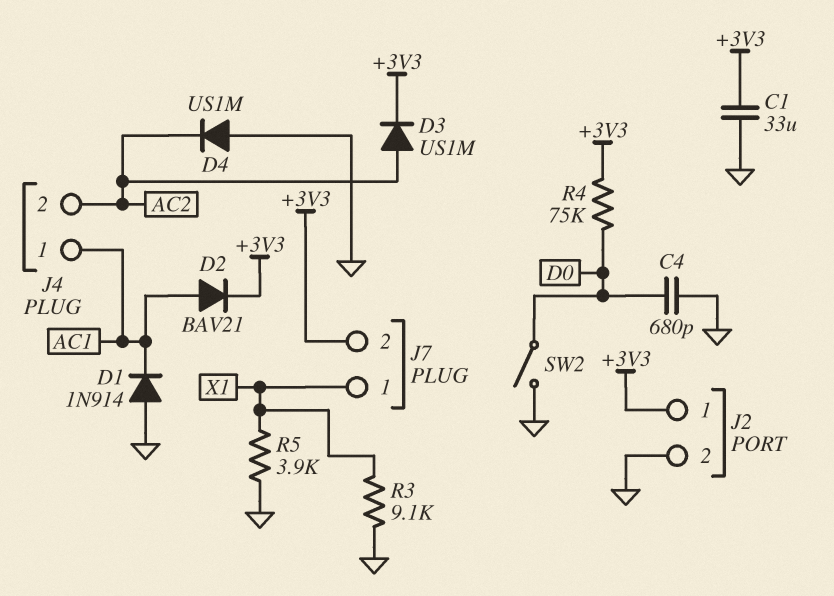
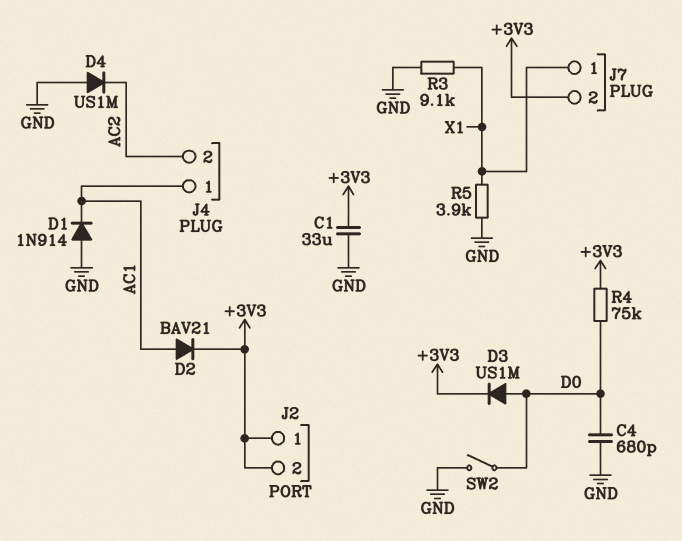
D3: diode US1M (A AC2, K +3V3) -> diode US1M (A D0, K +3V3)
J2 pin 2: GND -> +3V3

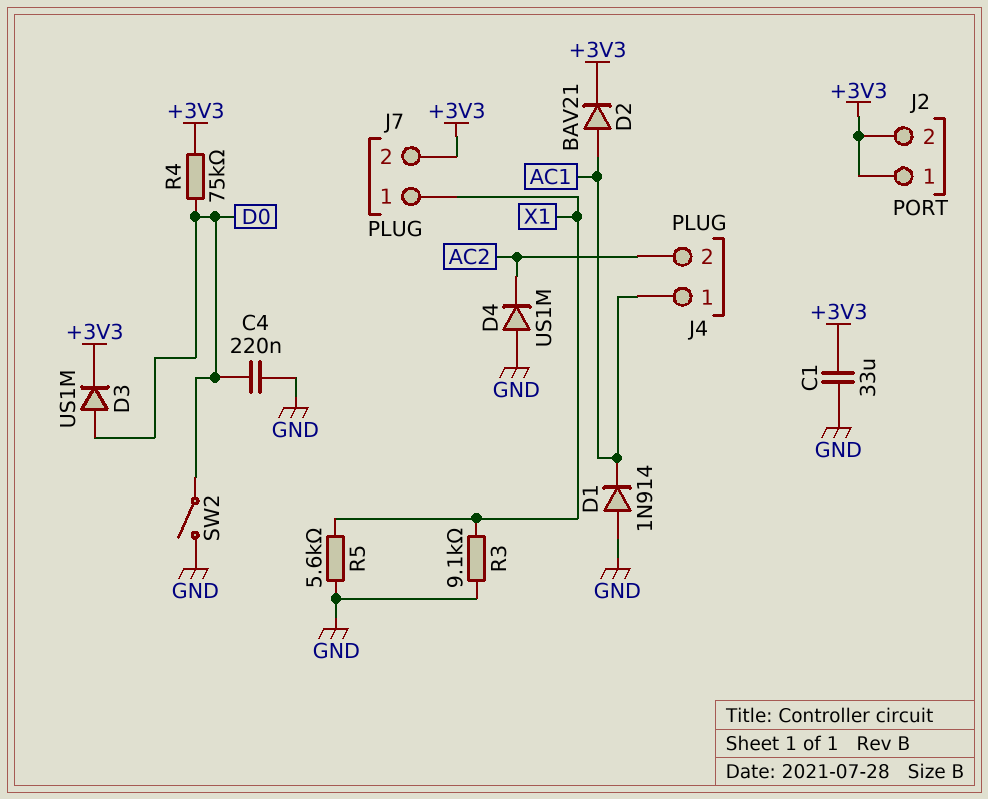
C4: 680pF (D0, GND) -> 220nF (D0, GND)
R5: 3.9k (GND, X1) -> 5.6k (GND, X1)

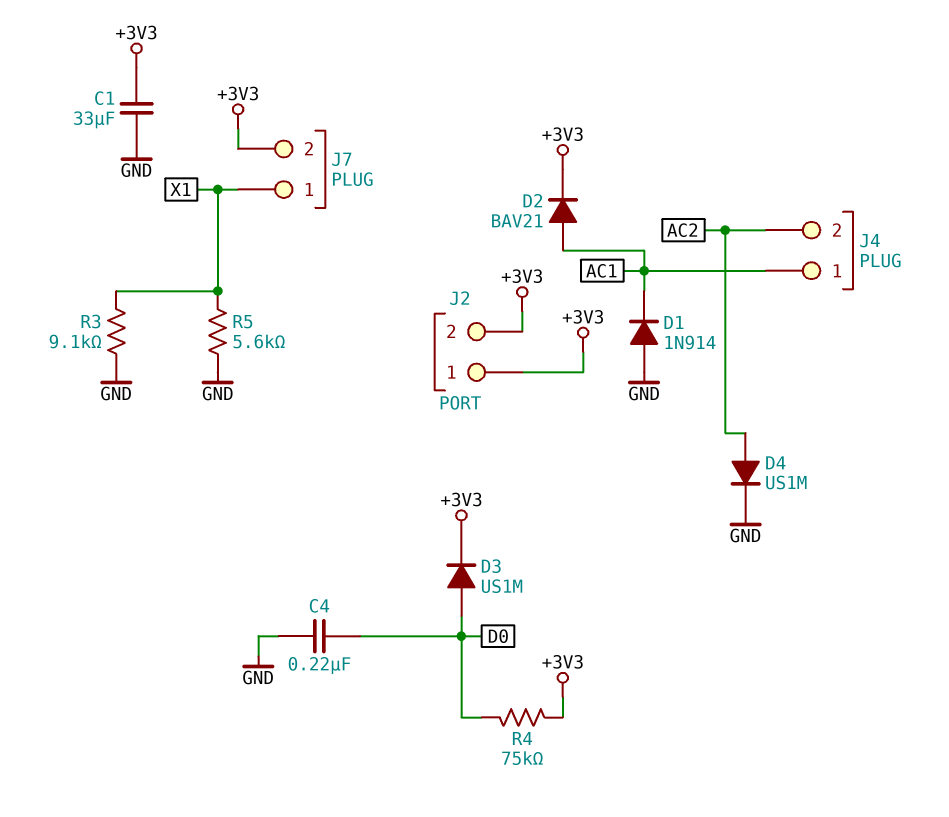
D4: diode US1M (A GND, K AC2) -> diode US1M (A AC2, K GND)
SW2: switch (D0, GND) -> none

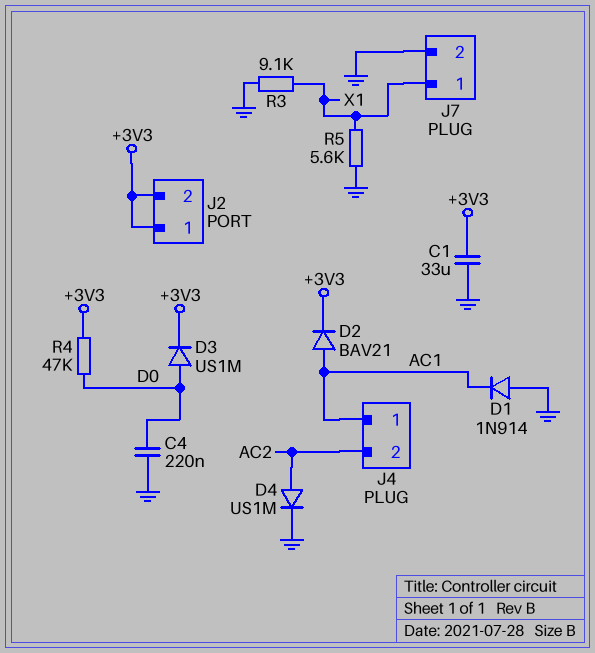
J7 pin 2: +3V3 -> GND
R4: 75k (+3V3, D0) -> 47k (+3V3, D0)

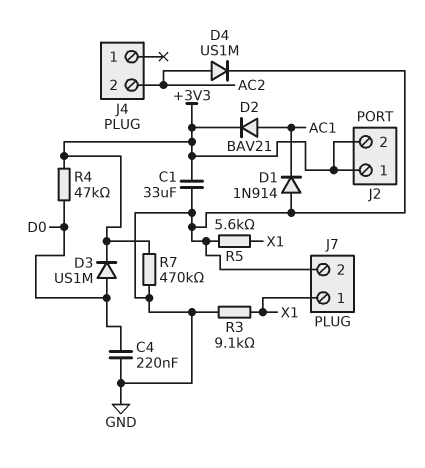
J4 pin 1: AC1 -> none
R7: none -> 470k (+3V3, GND)

